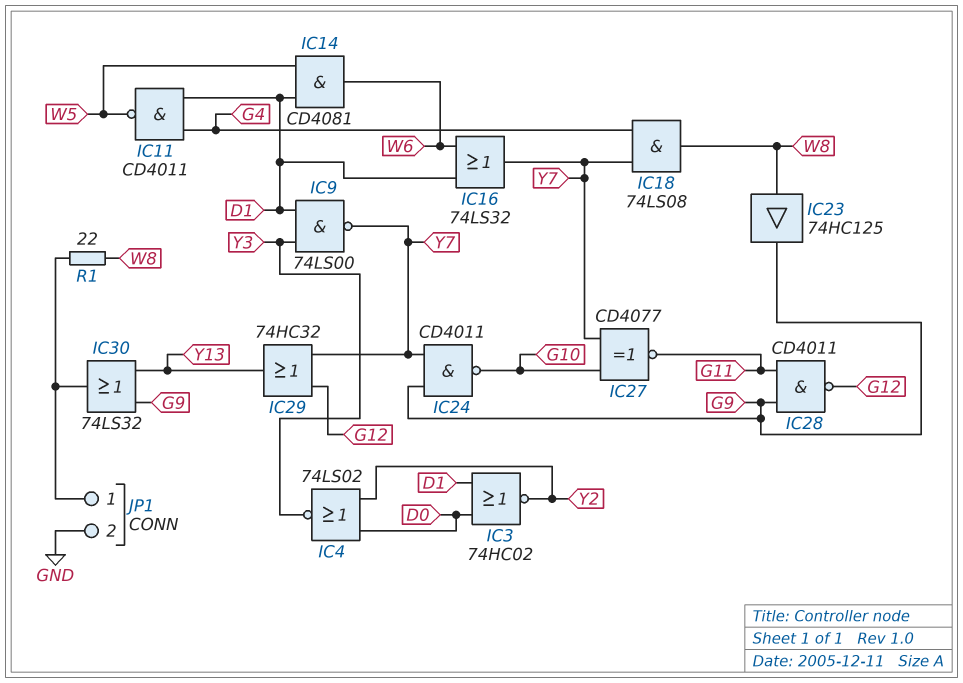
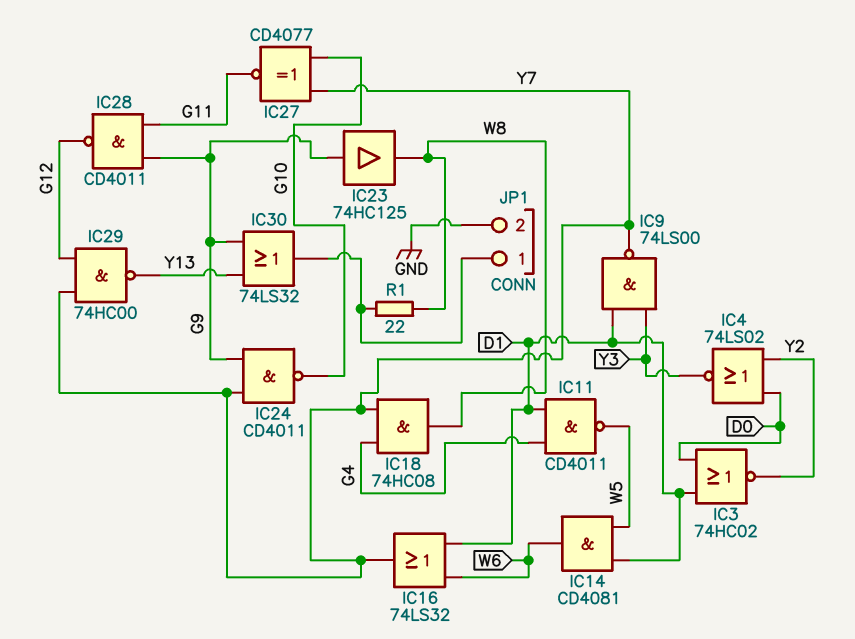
IC18: AND 74LS08 (in G4, in Y7, out W8) -> AND 74HC08 (in G4, in Y7, out W8)
IC23: buffer 74HC125 (in W8, out G9) -> buffer 74HC125 (in G9, out W8)
IC29: OR 74HC32 (in G12, in Y7, out Y13) -> NAND 74HC00 (in G12, in Y7, out Y13)

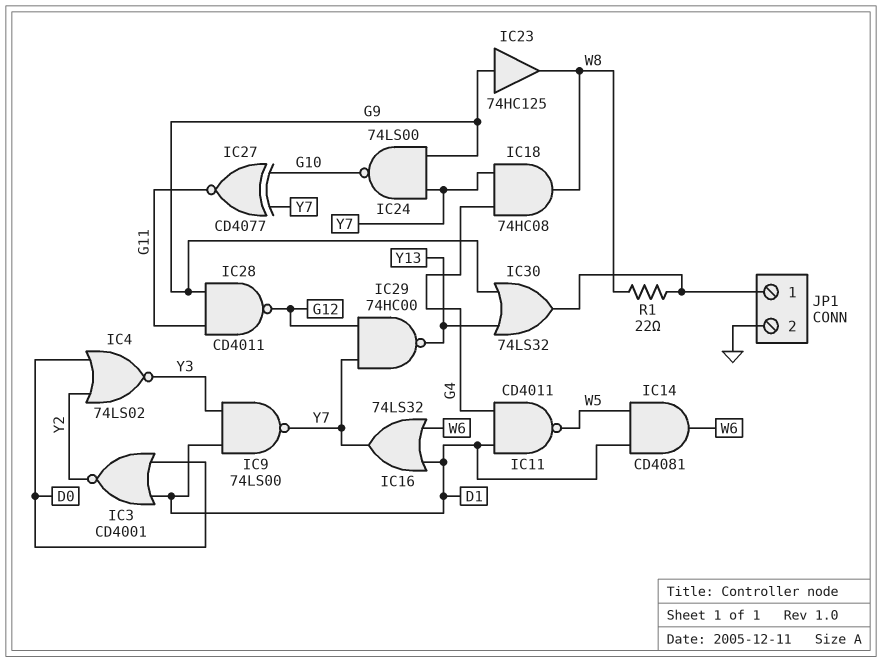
IC3: NOR 74HC02 (in D0, in D1, out Y2) -> NOR CD4001 (in D0, in D1, out Y2)
IC24: NAND CD4011 (in G9, in Y7, out G10) -> NAND 74LS00 (in G9, in Y7, out G10)

